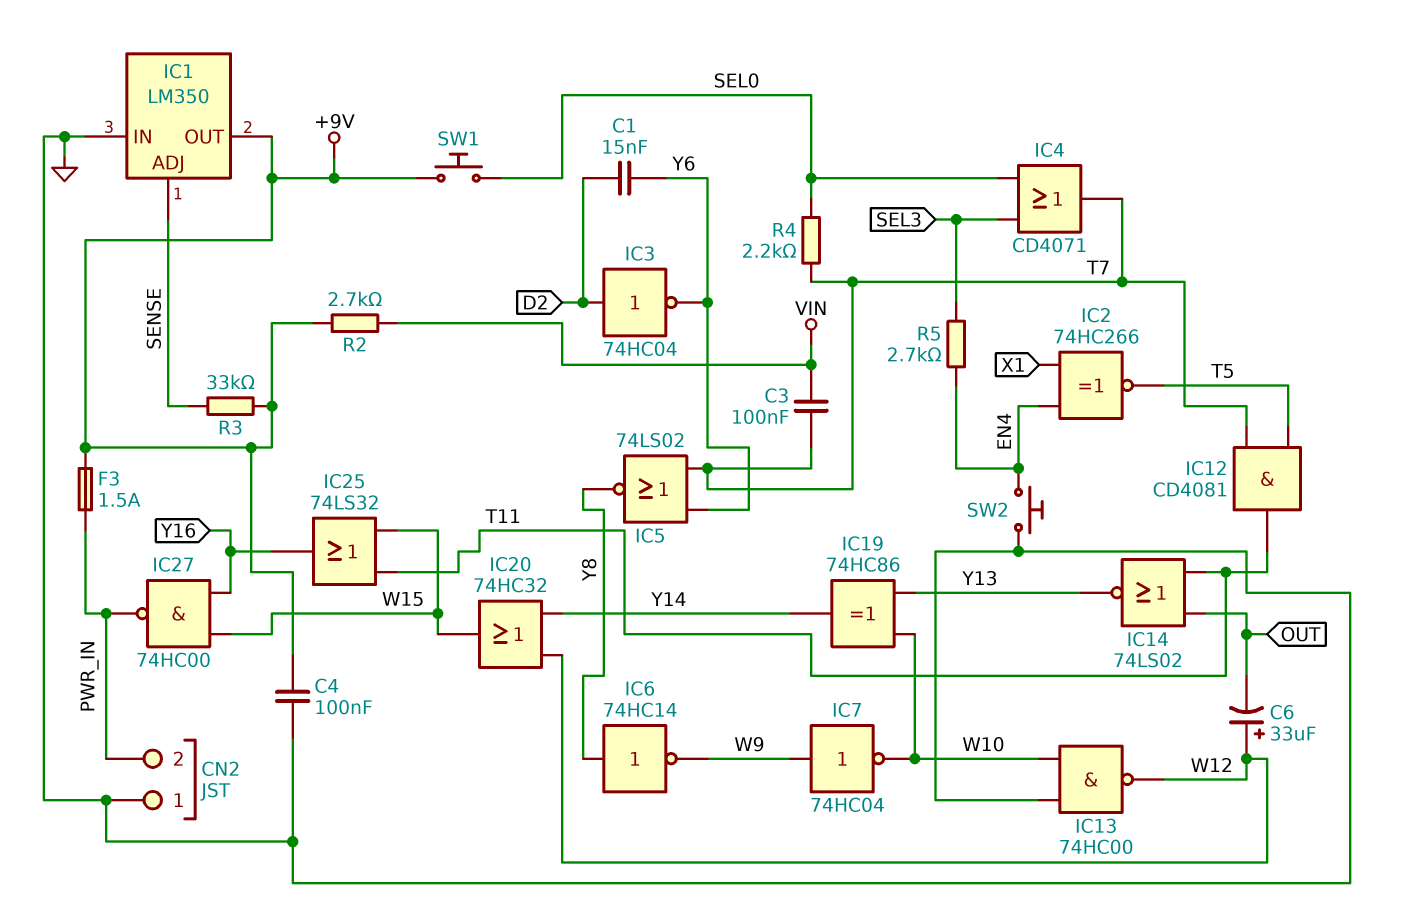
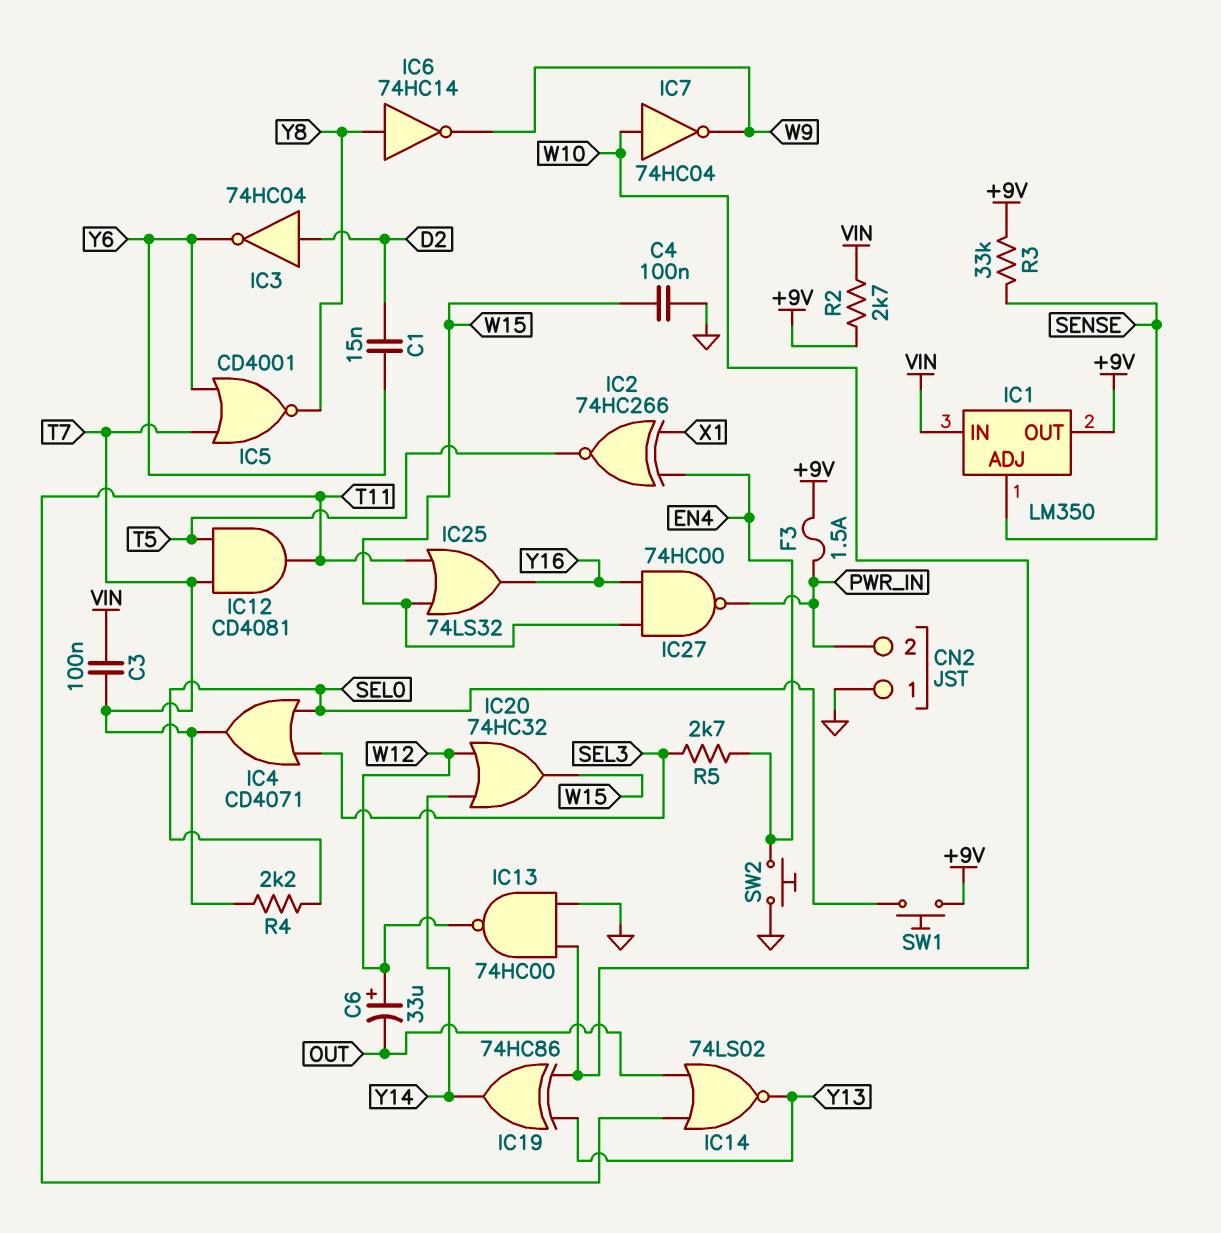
C4: 100nF (+9V, GND) -> 100nF (GND, W15)
IC1 pin IN: GND -> VIN
IC5: NOR 74LS02 (in T7, in Y6, out Y8) -> NOR CD4001 (in T7, in Y6, out Y8)
IC7: NOT 74HC04 (in W9, out W10) -> NOT 74HC04 (in W10, out W9)

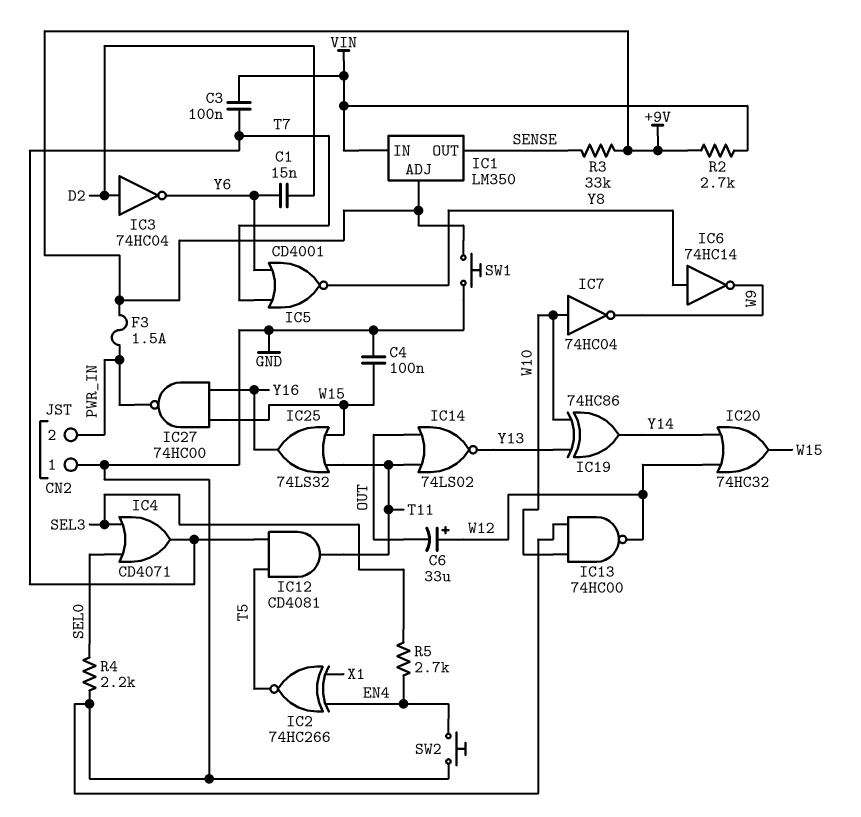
IC1 pin ADJ: SENSE -> +9V
IC1 pin OUT: +9V -> SENSE
R4: 2.2k (SEL0, T7) -> 2.2k (GND, SEL0)
SW1: button (+9V, SEL0) -> button (+9V, GND)

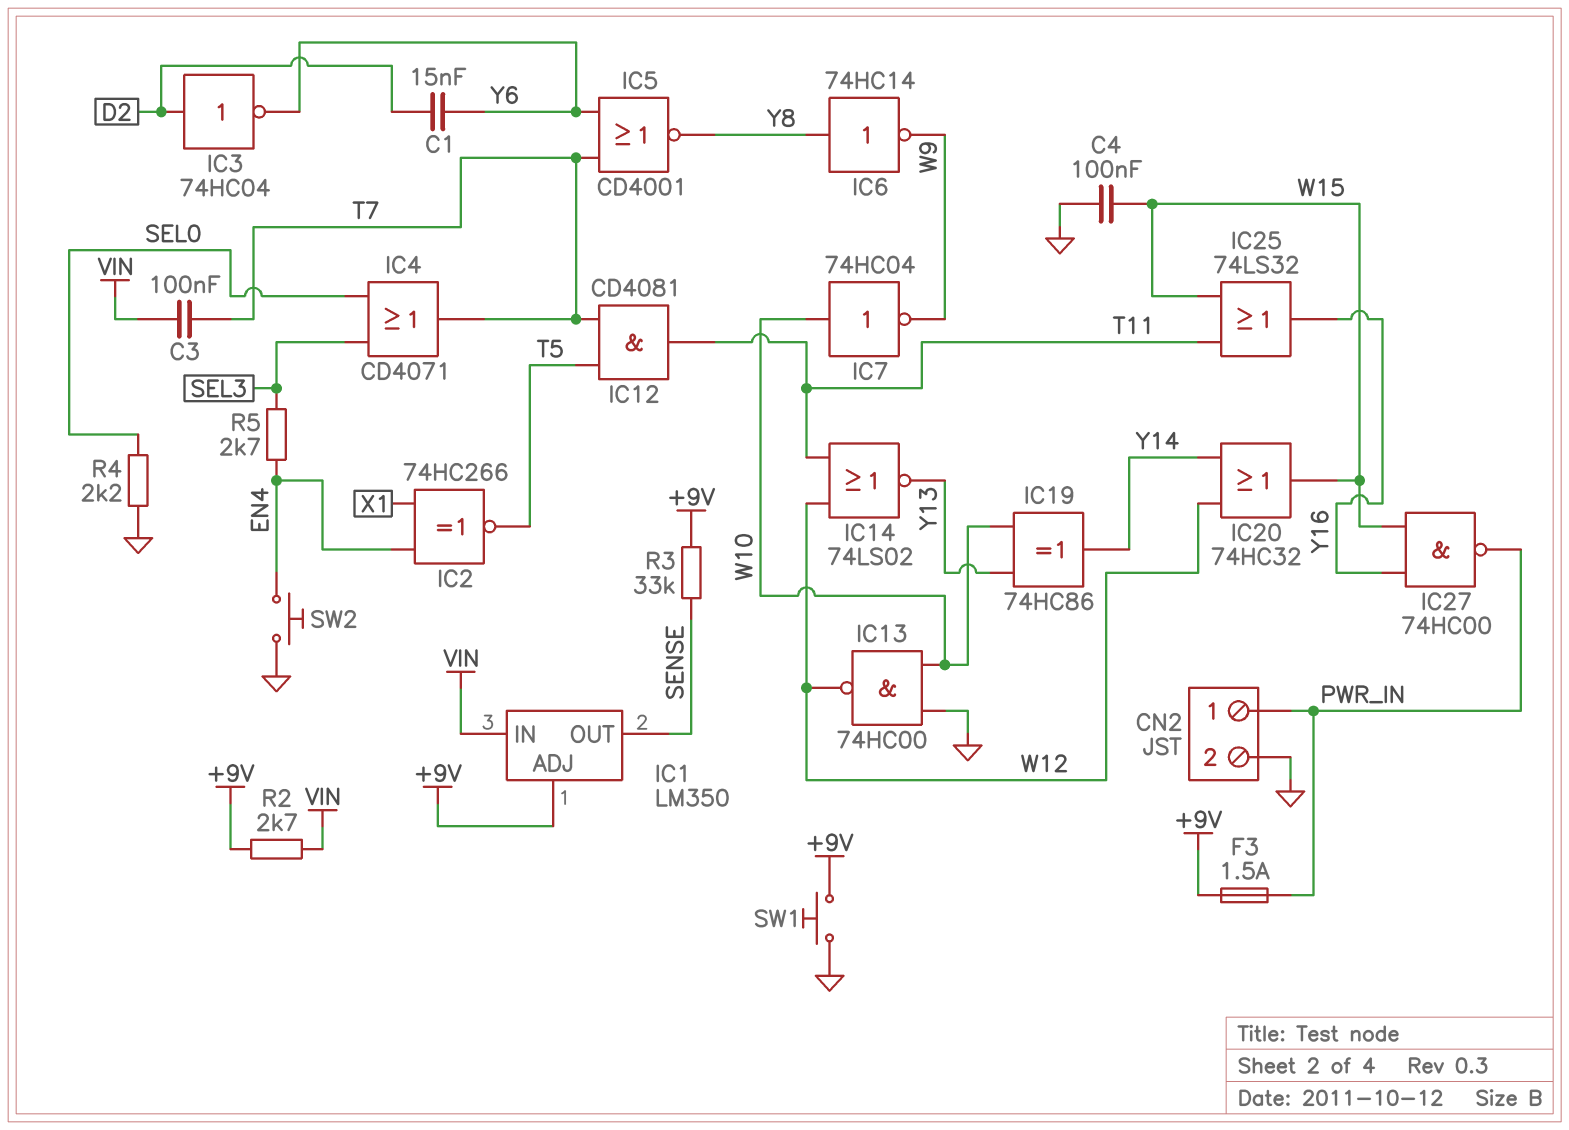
C6: 33uF (plus W12, minus OUT) -> none
CN2 pin 1: GND -> PWR_IN
CN2 pin 2: PWR_IN -> GND
IC14: NOR 74LS02 (in OUT, in T11, out Y13) -> NOR 74LS02 (in T11, in W12, out Y13)

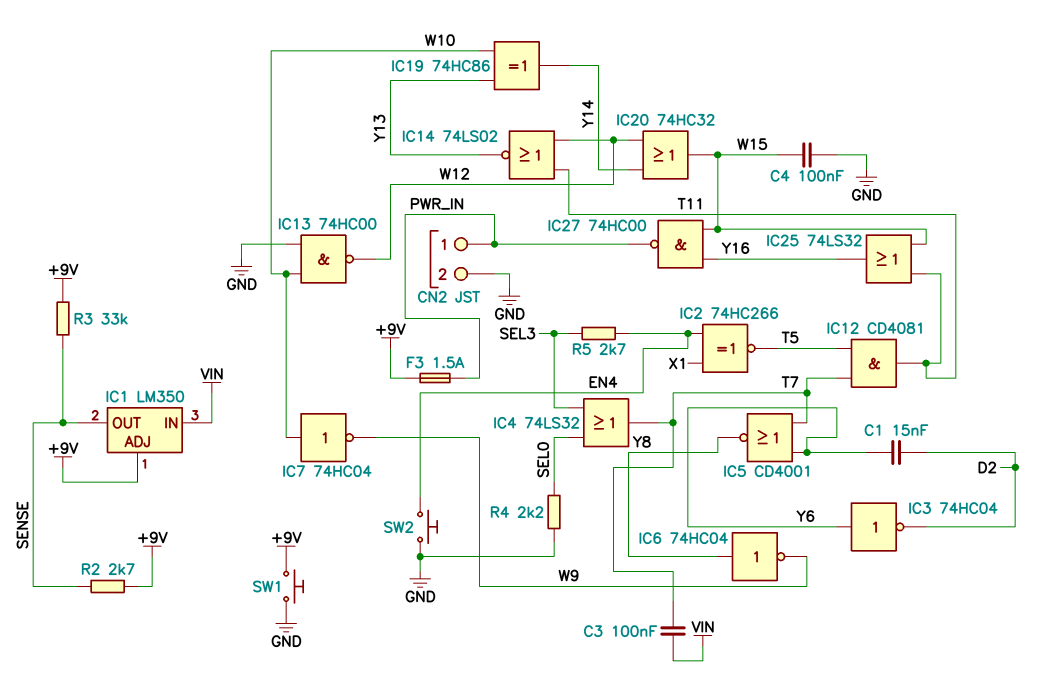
IC3: NOT 74HC04 (in D2, out Y6) -> NOT 74HC04 (in Y6, out D2)
IC4: OR CD4071 (in SEL0, in SEL3, out T7) -> OR 74LS32 (in SEL0, in SEL3, out T7)
IC6: NOT 74HC14 (in Y8, out W9) -> NOT 74HC04 (in Y8, out W9)
R2: 2.7k (+9V, VIN) -> 2.7k (+9V, SENSE)

